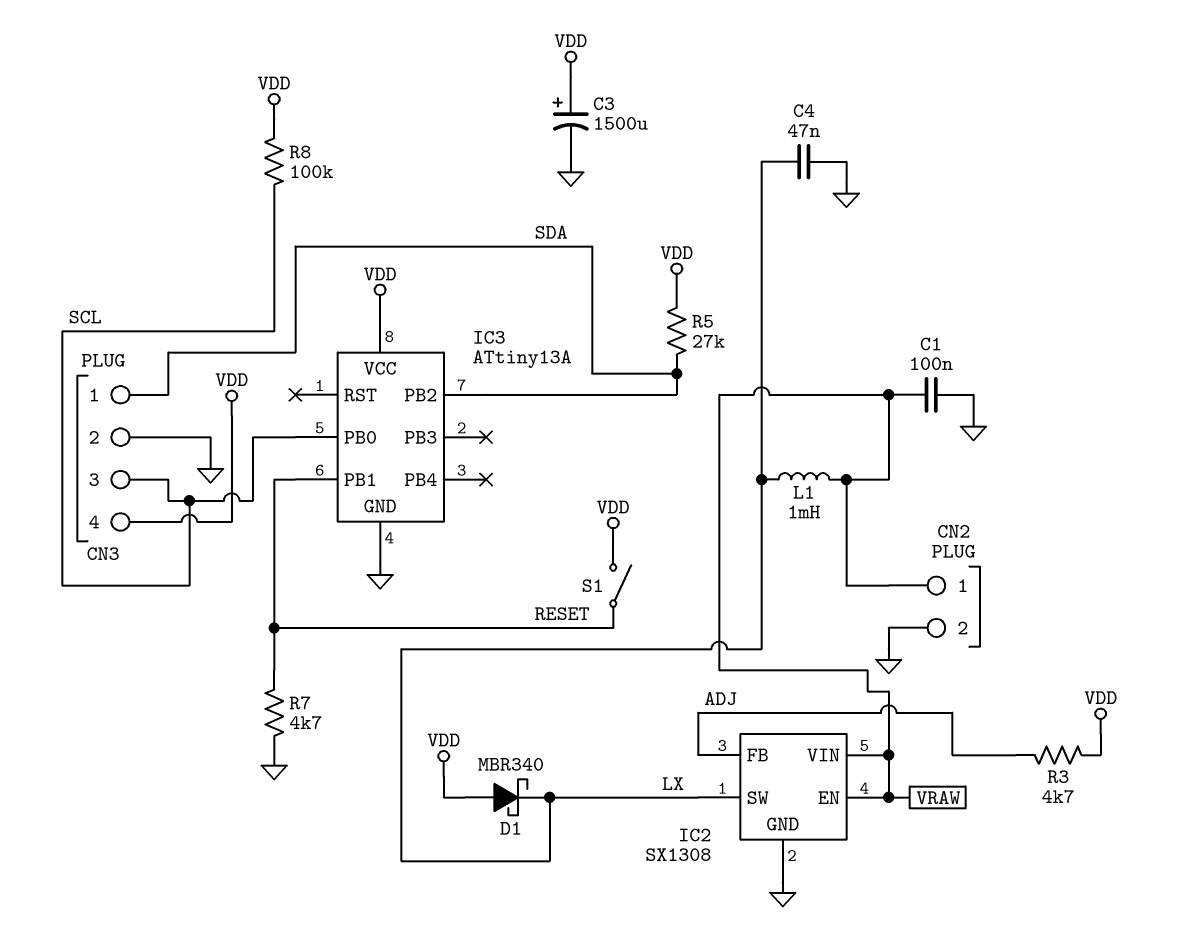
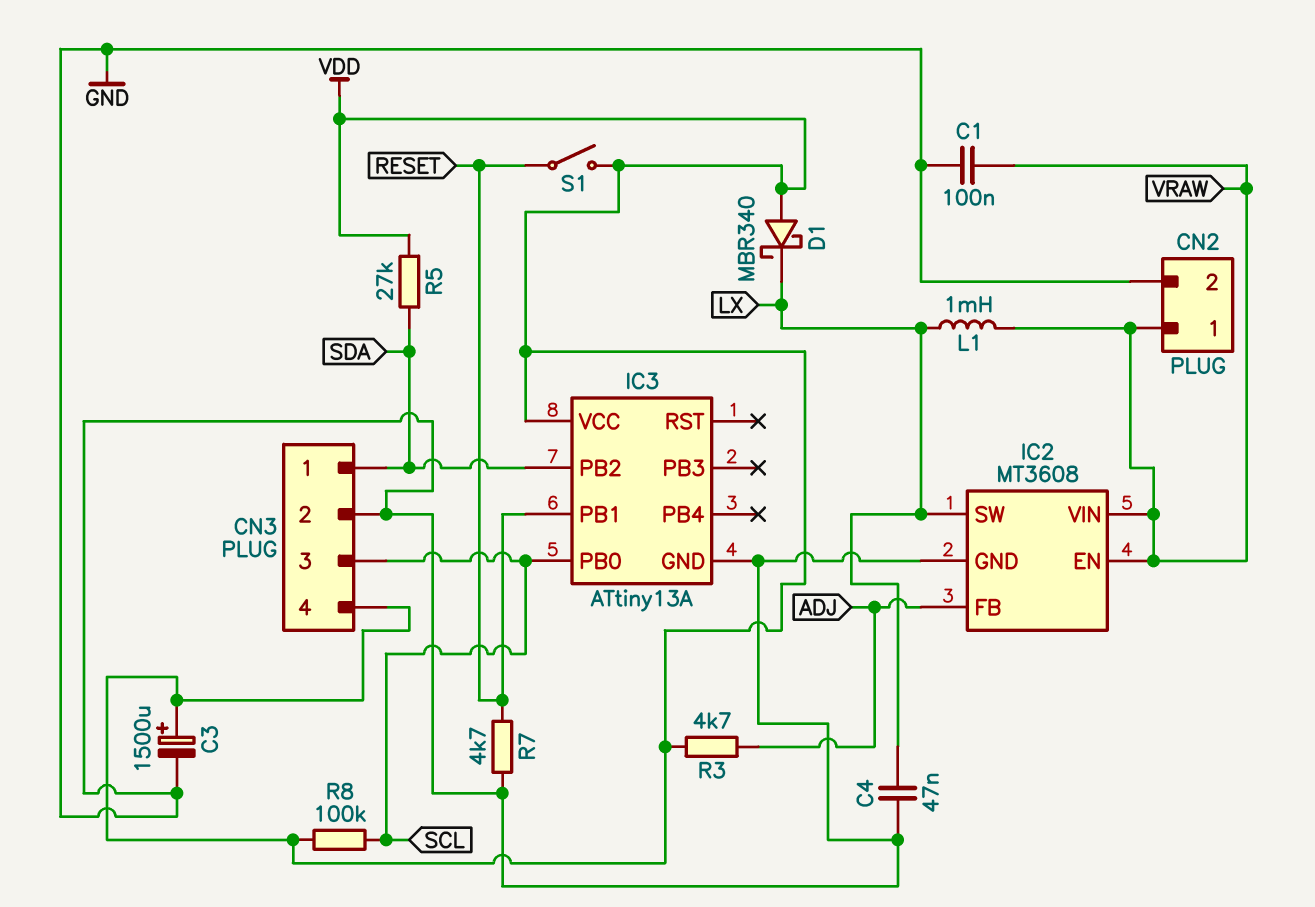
IC2: SX1308 -> MT3608

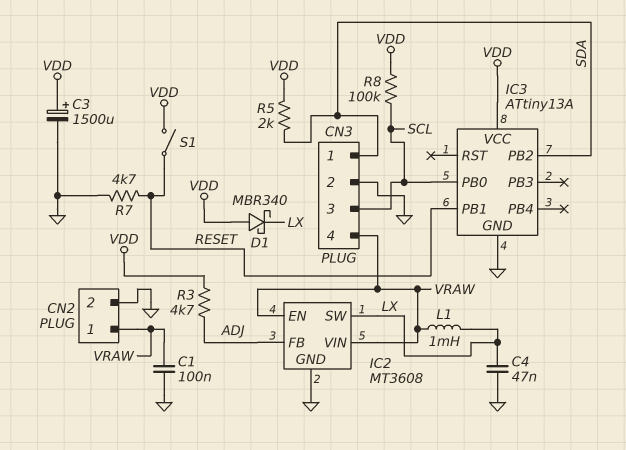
CN3 pin 4: VDD -> VRAW
R5: 27k (SDA, VDD) -> 2k (SDA, VDD)

